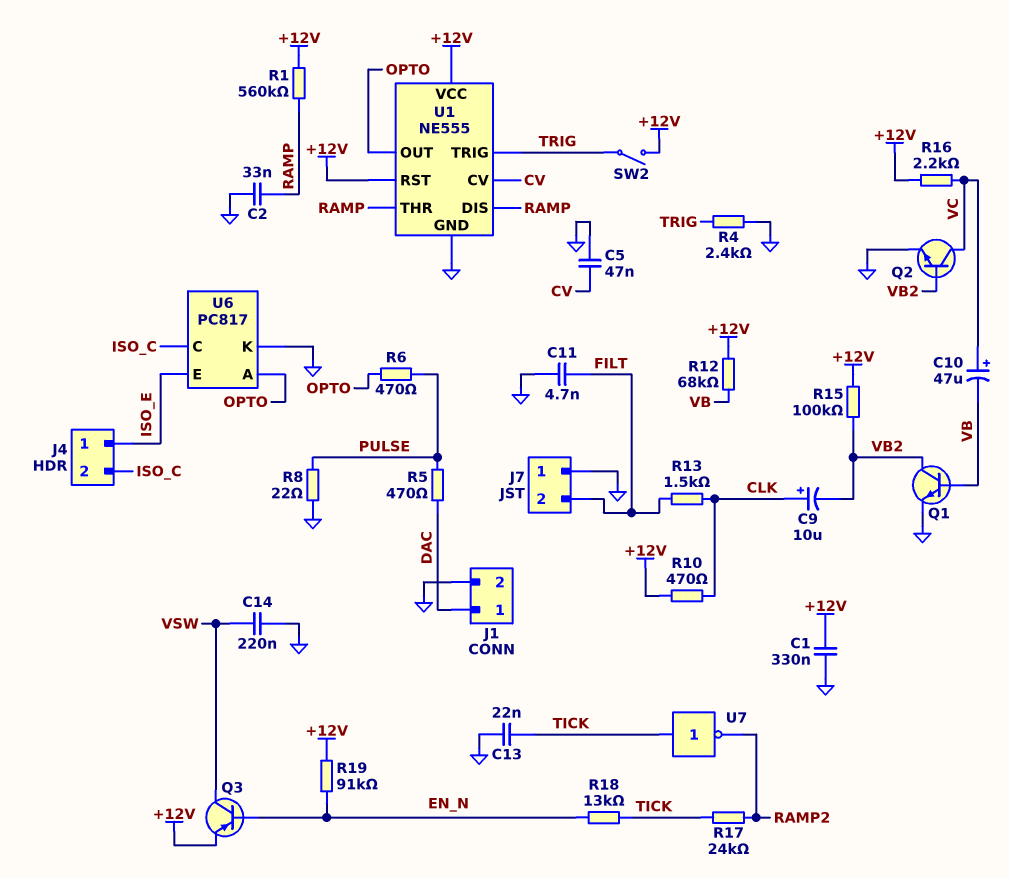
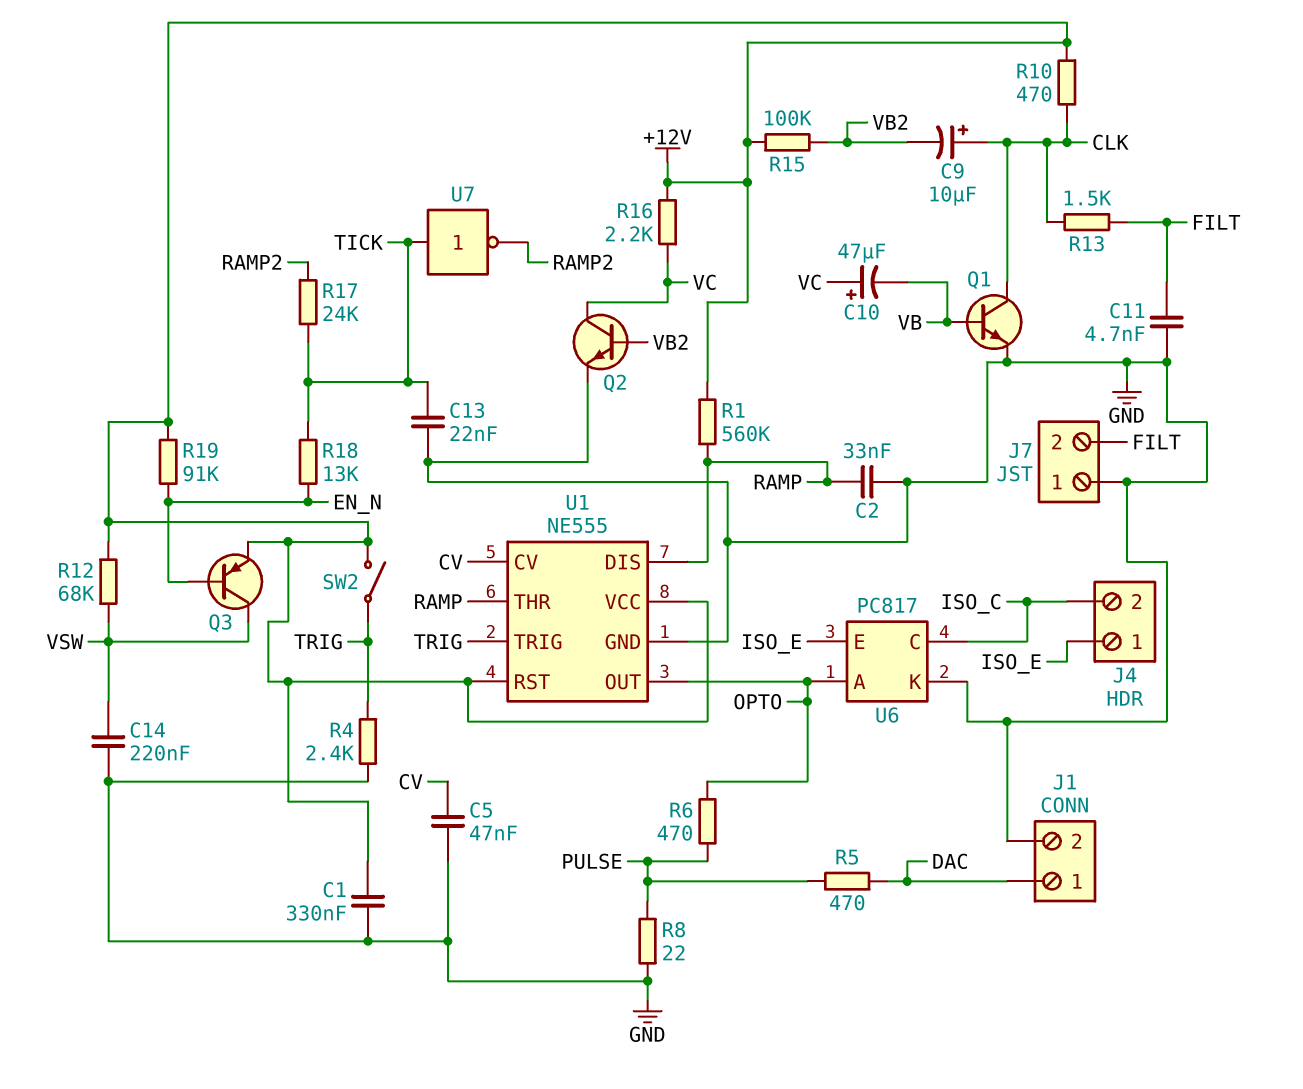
Q1: NPN (B VB, C VB2, E GND) -> NPN (B VB, C CLK, E GND)
R12: 68k (+12V, VB) -> 68k (+12V, VSW)

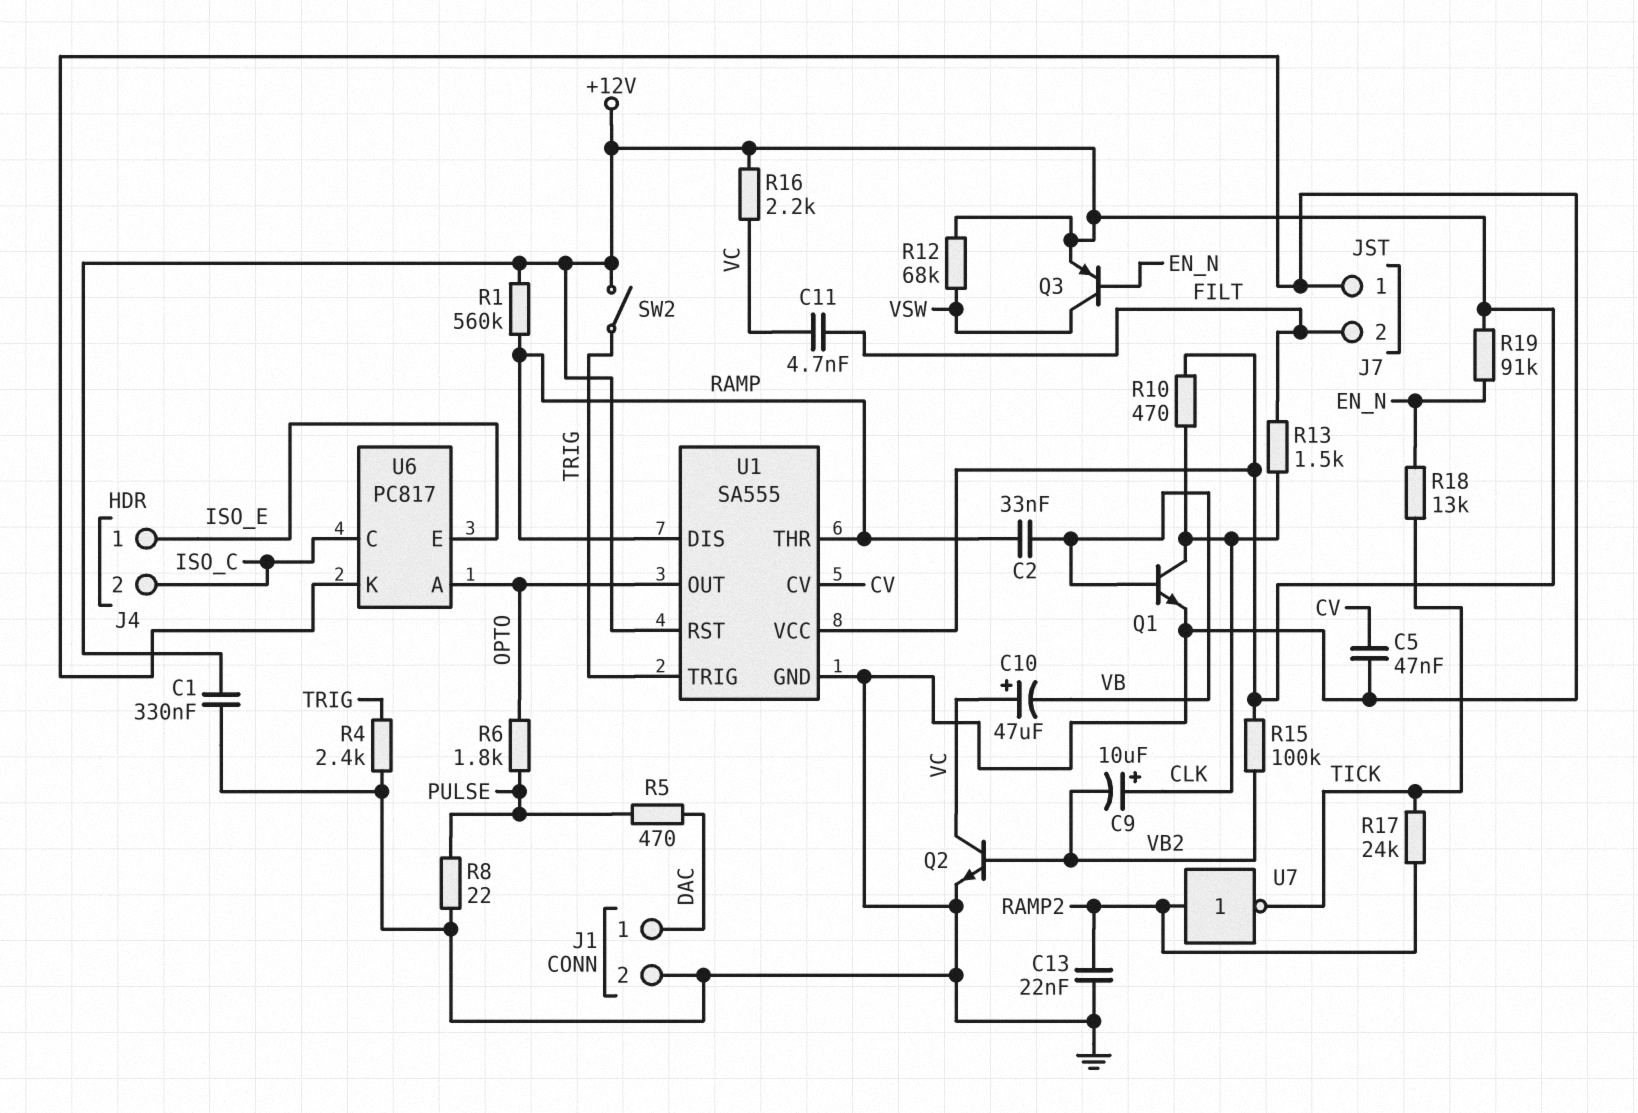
C2: 33nF (GND, RAMP) -> 33nF (RAMP, VB)
C11: 4.7nF (FILT, GND) -> 4.7nF (FILT, VC)
C13: 22nF (GND, TICK) -> 22nF (GND, RAMP2)
C14: 220nF (GND, VSW) -> none
R6: 470 (OPTO, PULSE) -> 1.8k (OPTO, PULSE)
U1: NE555 -> SA555
U7: NOT (in TICK, out RAMP2) -> NOT (in RAMP2, out TICK)

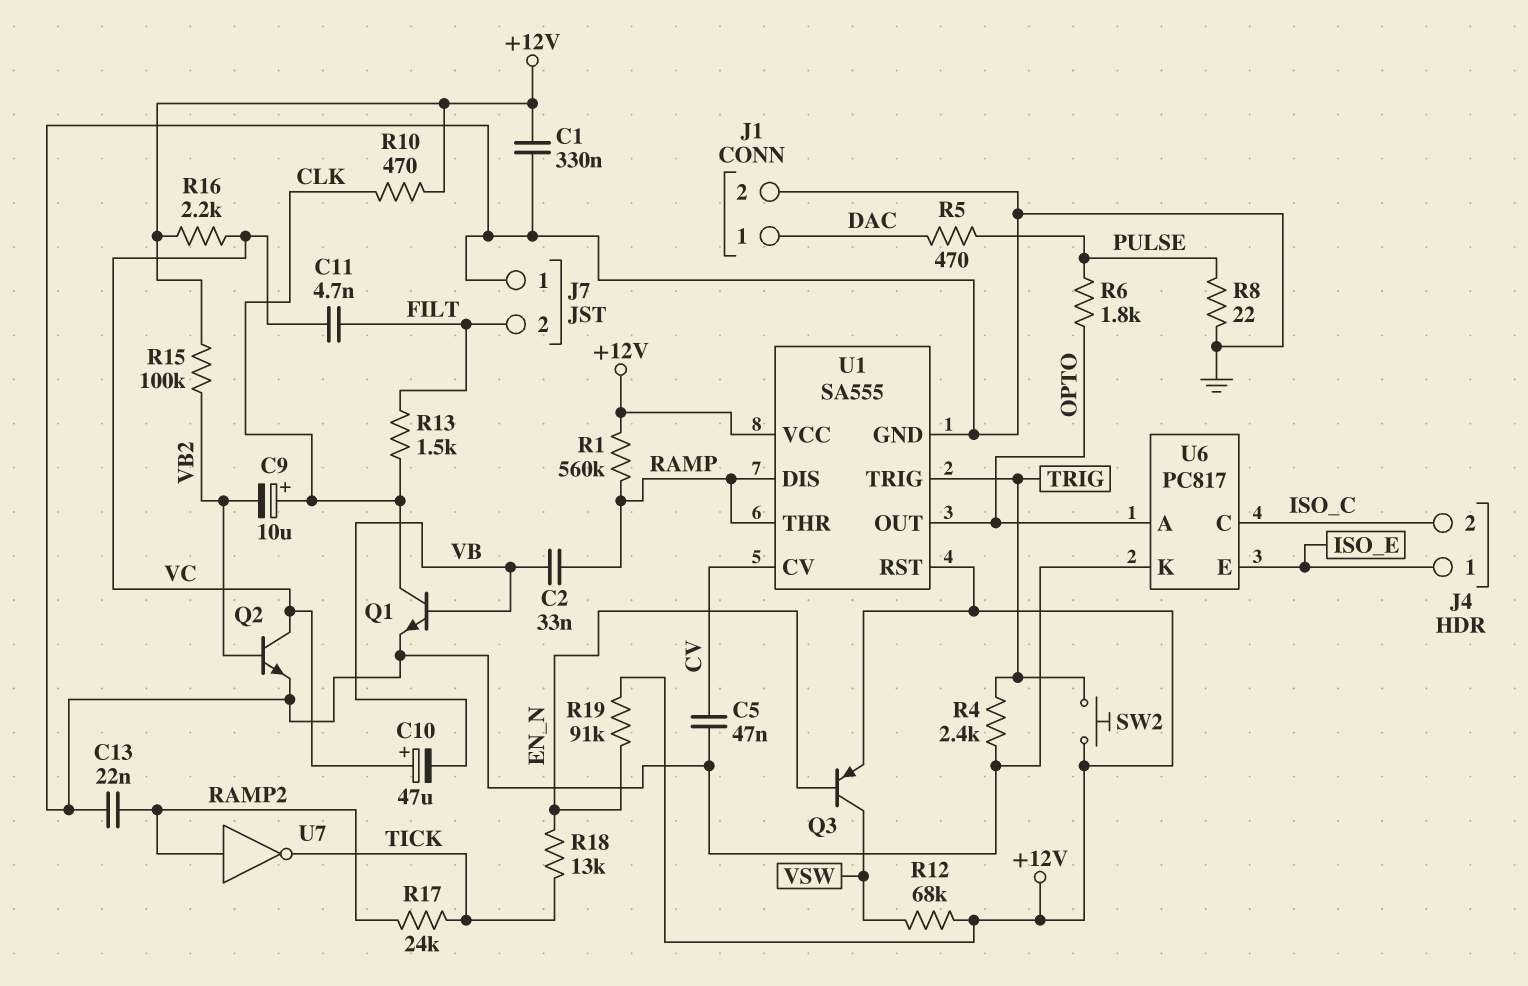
SW2: switch (+12V, TRIG) -> button (+12V, TRIG)

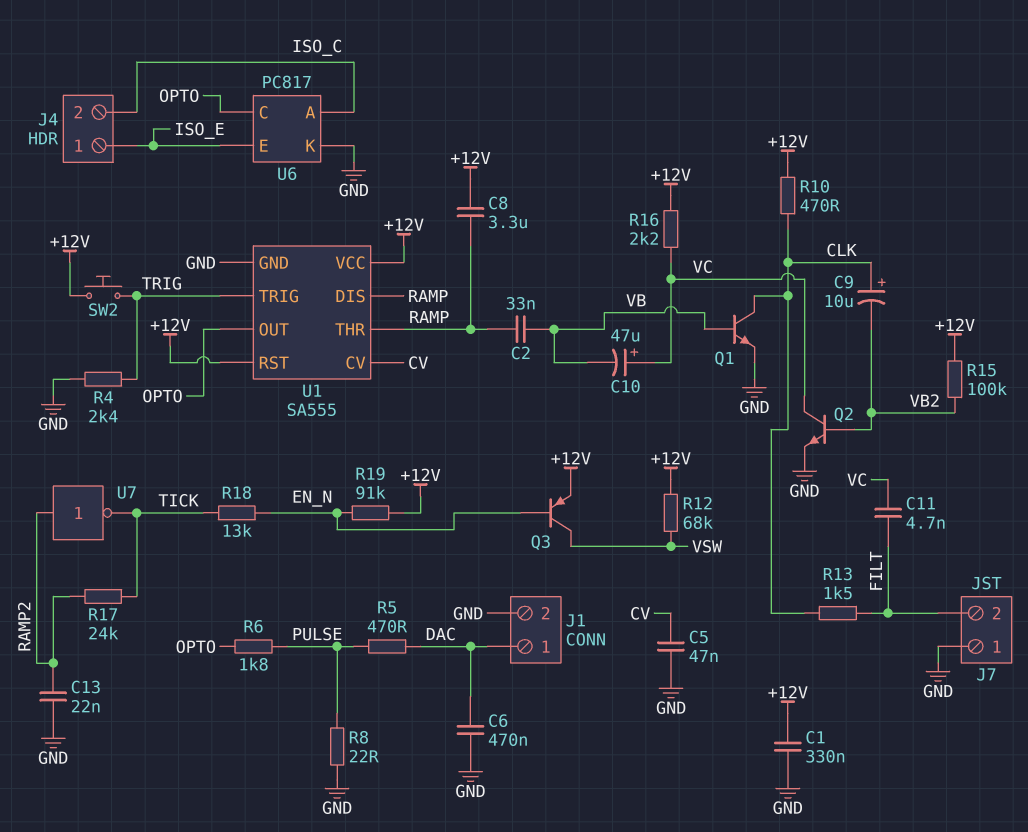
C6: none -> 470nF (DAC, GND)
C8: none -> 3.3uF (+12V, RAMP)
R1: 560k (+12V, RAMP) -> none
U6 pin A: OPTO -> ISO_C
U6 pin C: ISO_C -> OPTO

